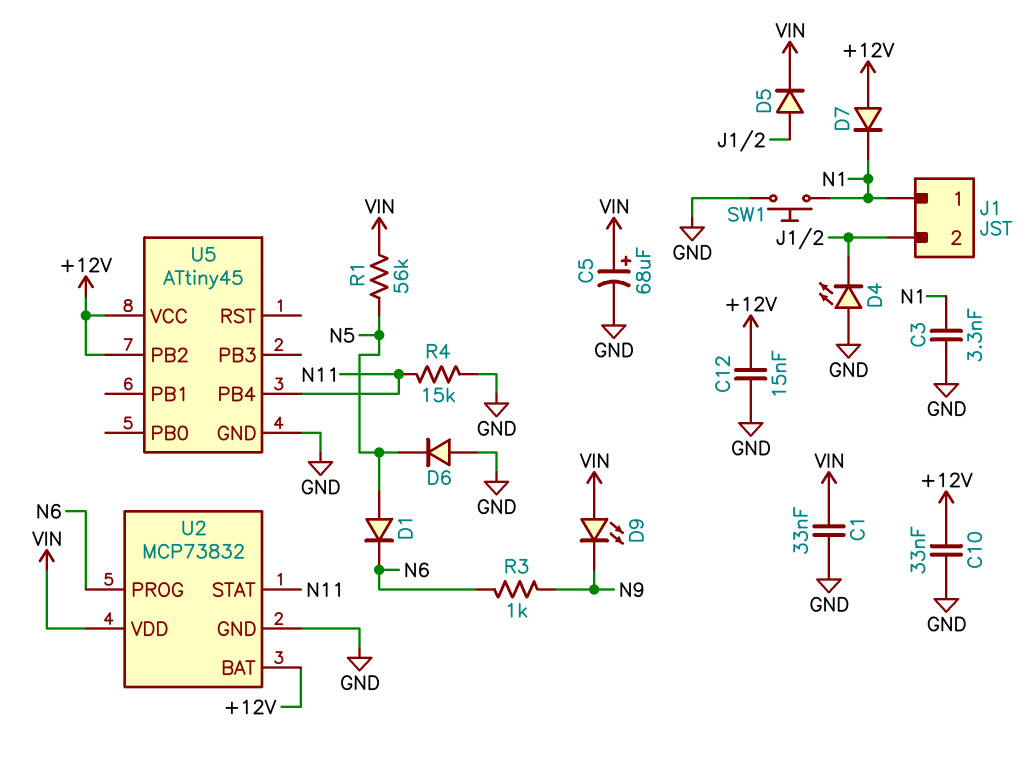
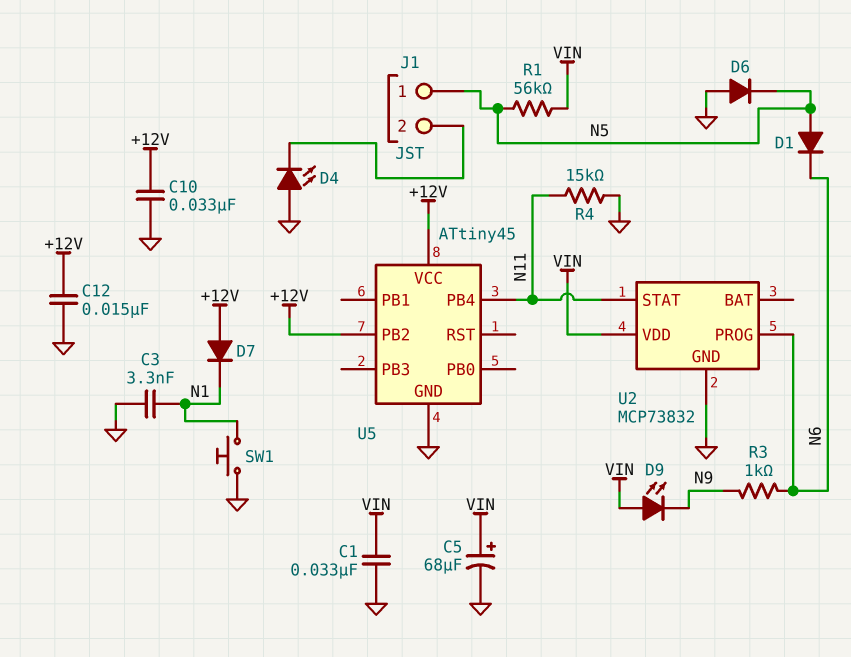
D5: diode (A J1/2, K VIN) -> none
J1 pin 1: N1 -> N5
U2 pin BAT: +12V -> none

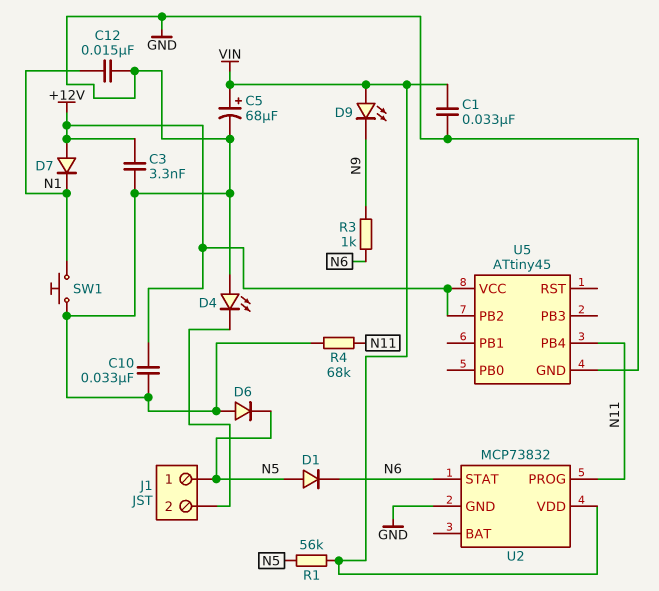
C3: 3.3nF (GND, N1) -> 3.3nF (+12V, GND)
C12: 15nF (+12V, GND) -> 15nF (GND, N1)
R4: 15k (GND, N11) -> 68k (GND, N11)
U2 pin PROG: N6 -> N11
U2 pin STAT: N11 -> N6

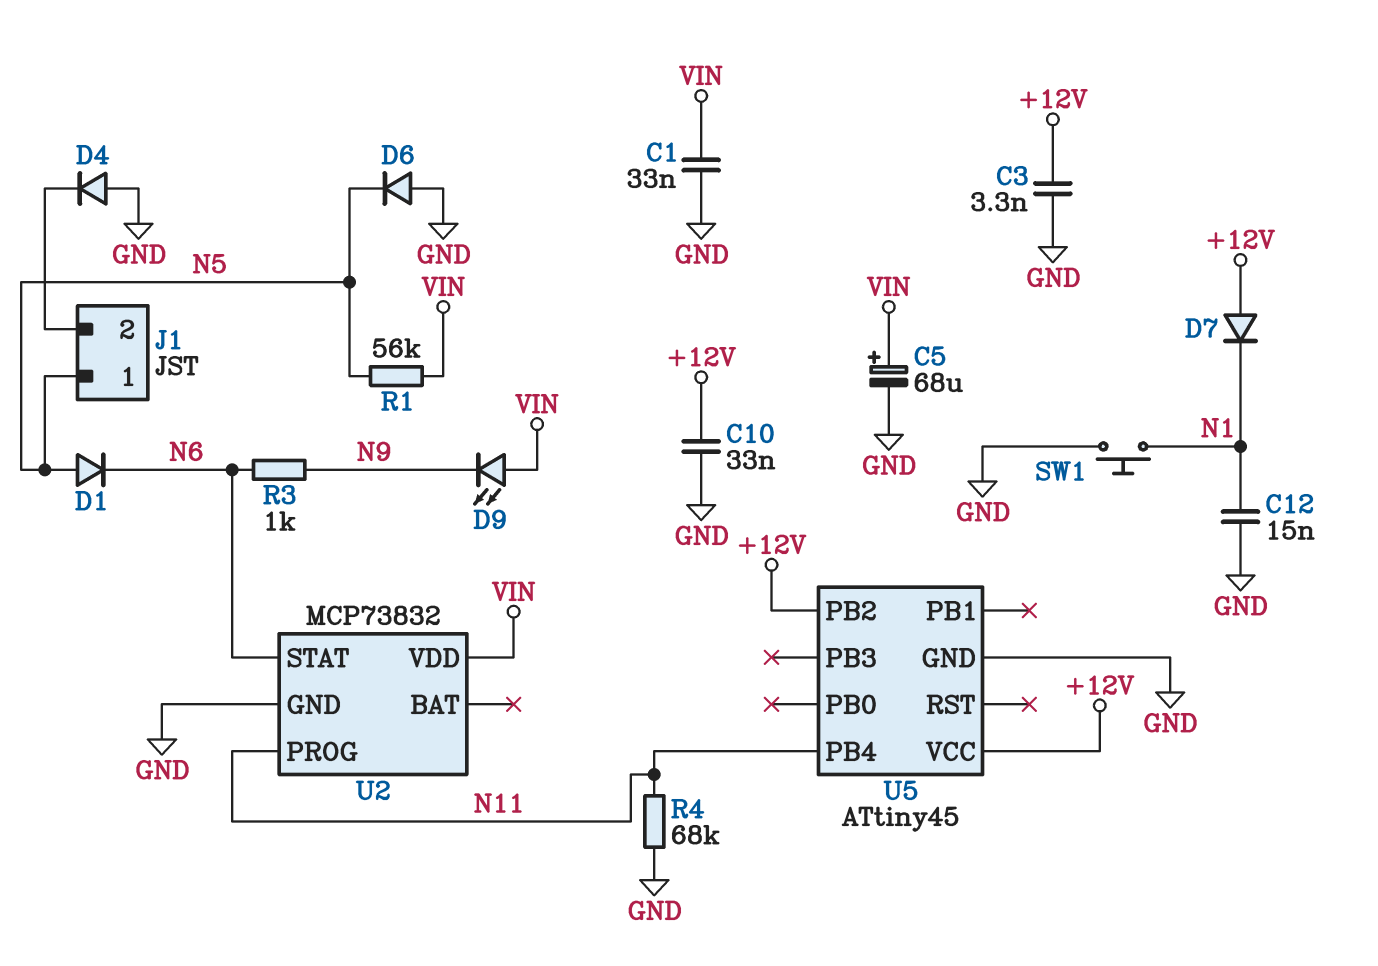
D4: LED (A GND, K J1/2) -> diode (A GND, K J1/2)

